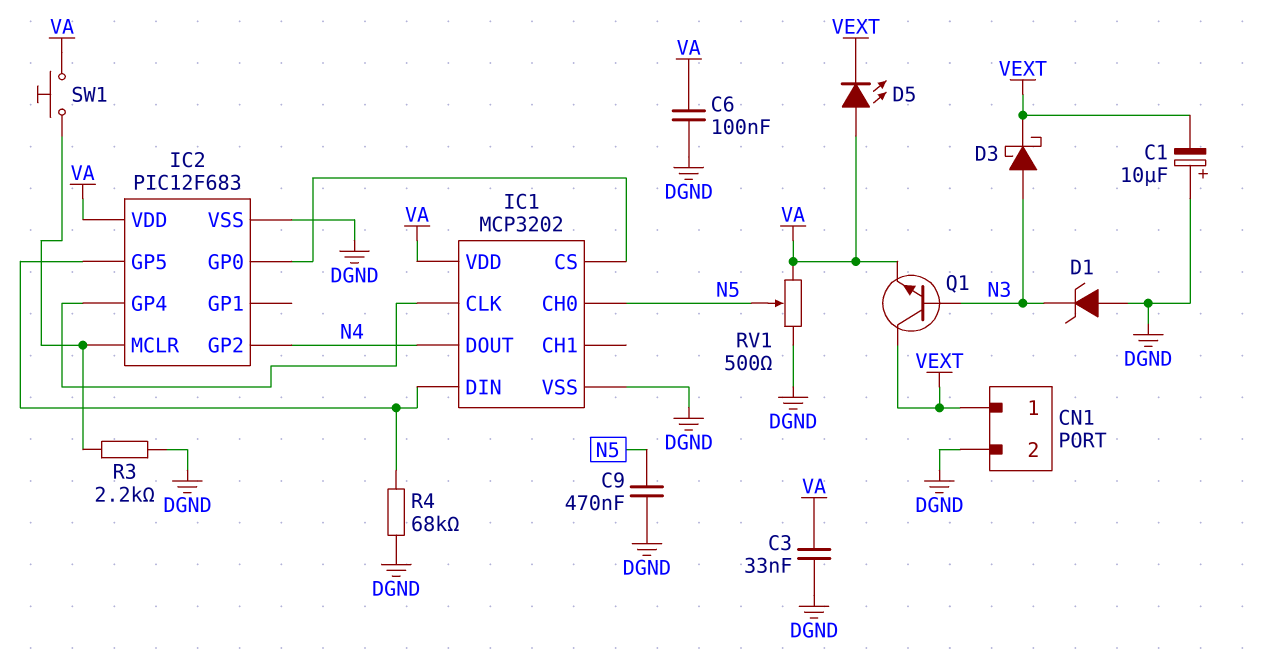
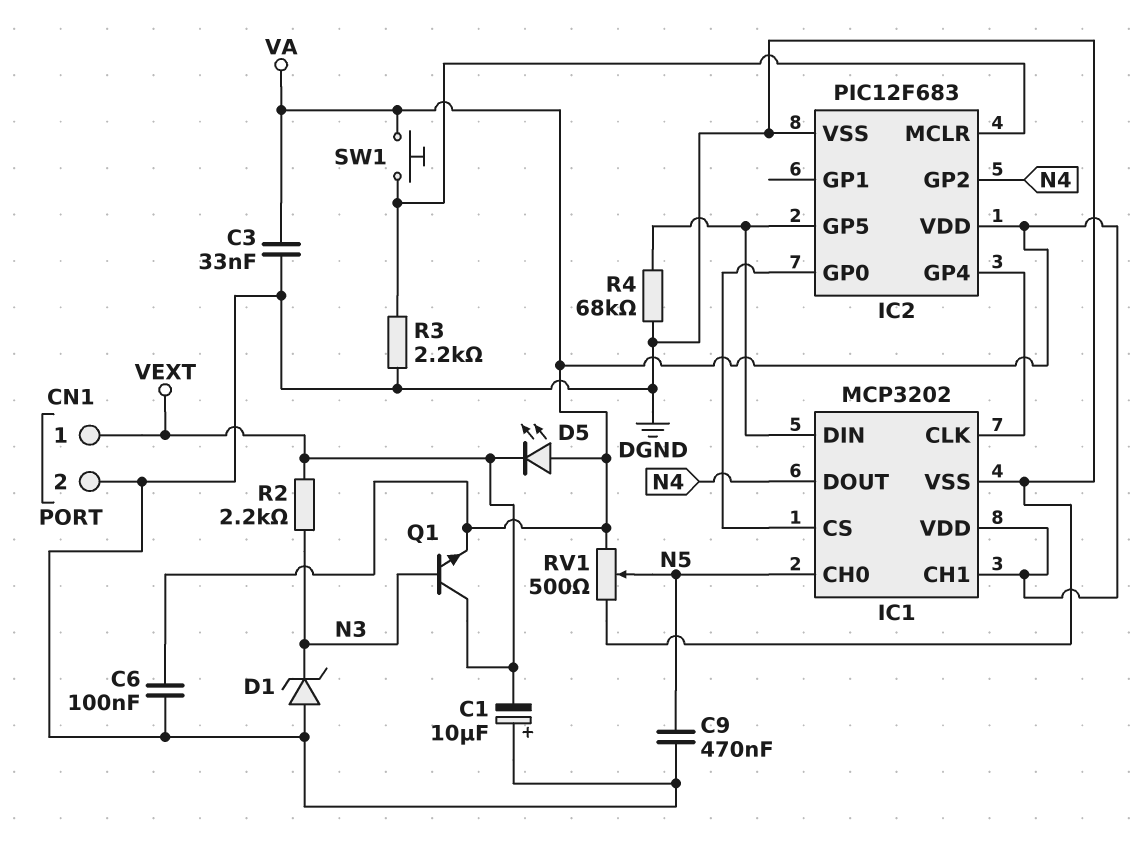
D3: schottky (A N3, K VEXT) -> none
IC1 pin CH1: none -> VA
R2: none -> 2.2k (N3, VEXT)

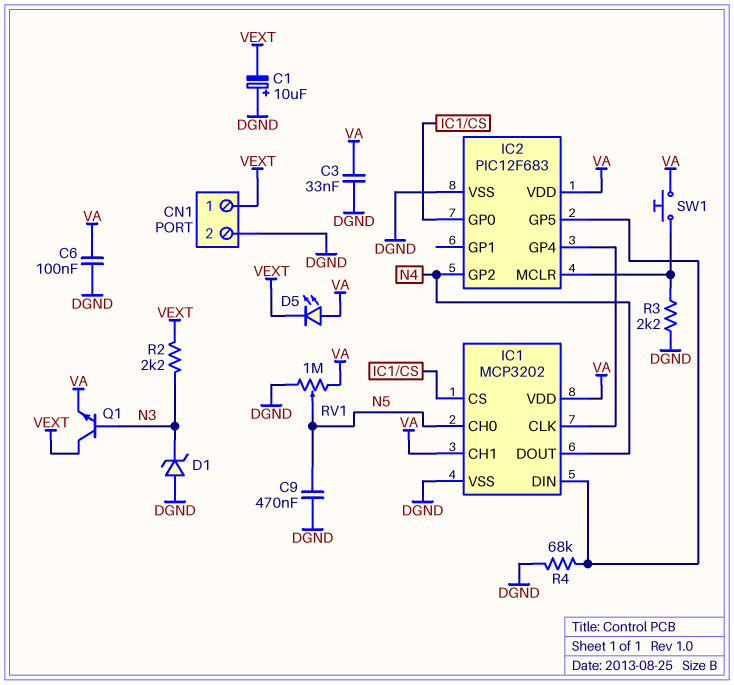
RV1: 500 (DGND, VA, wiper N5) -> 1M (DGND, VA, wiper N5)

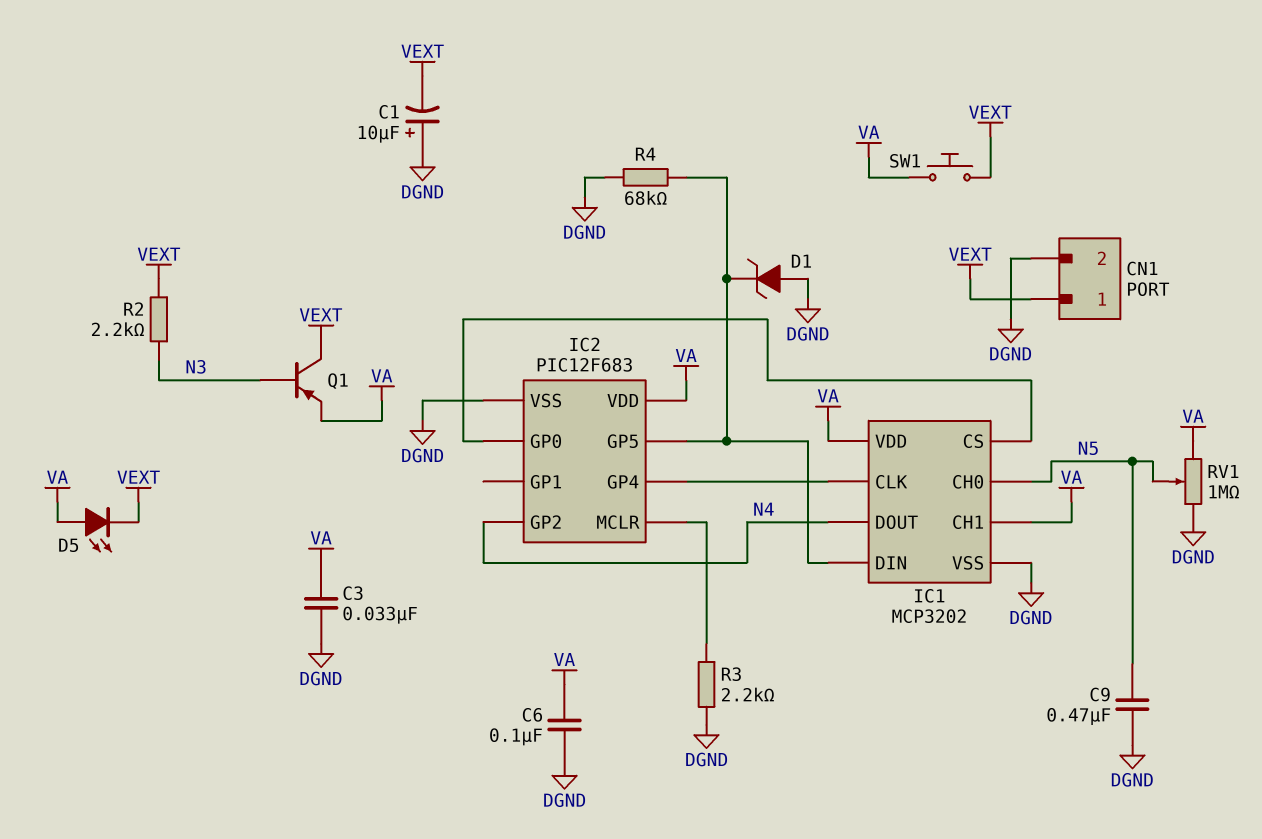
D1: zener (A DGND, K N3) -> zener (A DGND, K IC1/DIN)
Q1: NPN (B N3, C VEXT, E VA) -> PNP (B N3, C VEXT, E VA)
SW1: button (IC2/MCLR, VA) -> button (VA, VEXT)

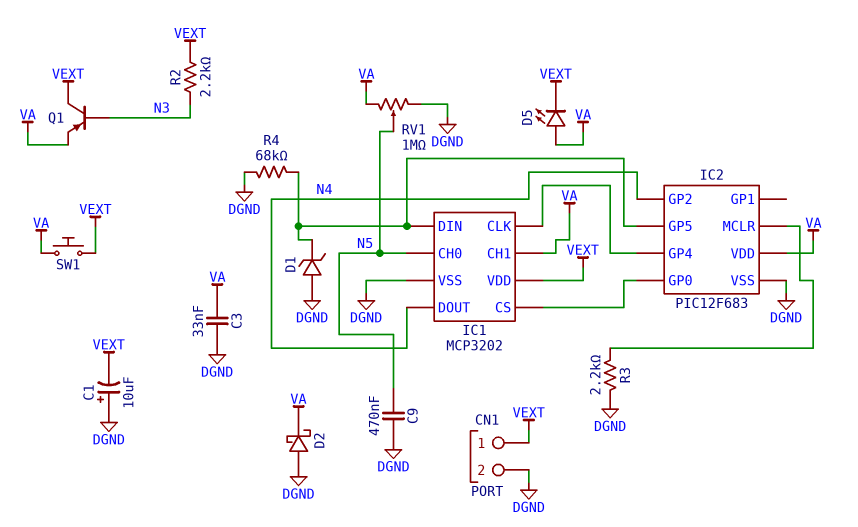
C6: 100nF (DGND, VA) -> none
D2: none -> schottky (A DGND, K VA)
IC1 pin VDD: VA -> VEXT

